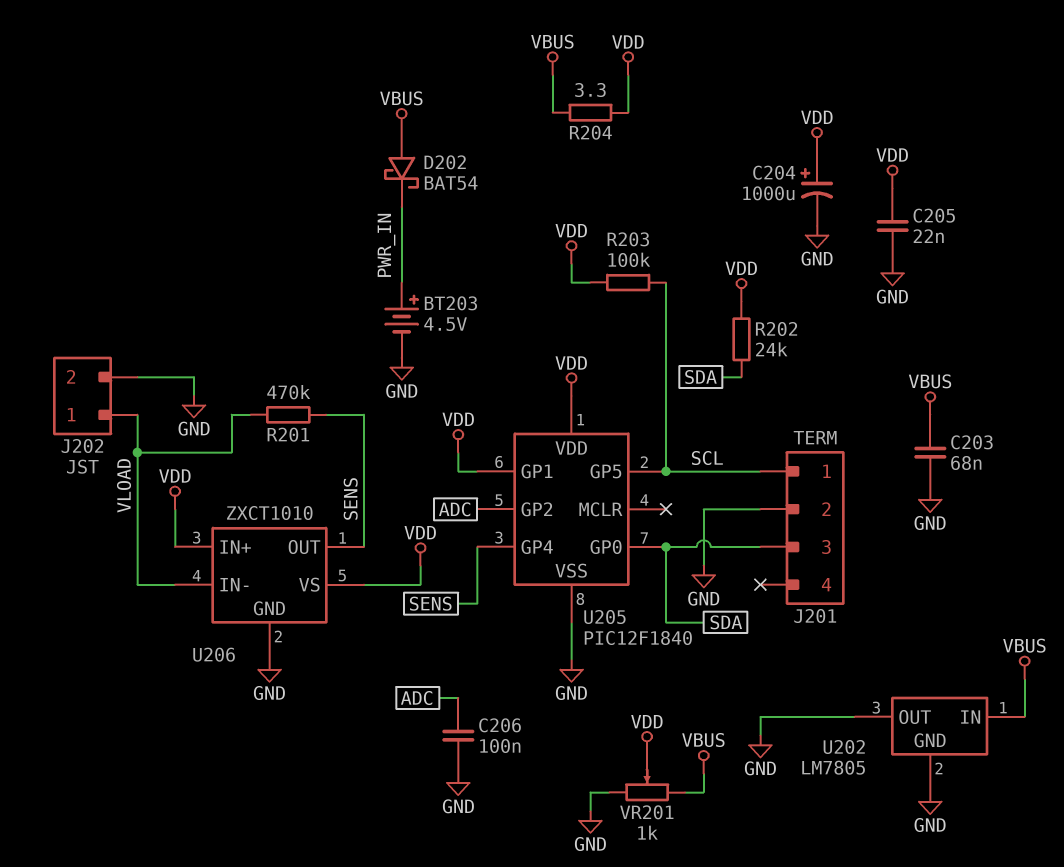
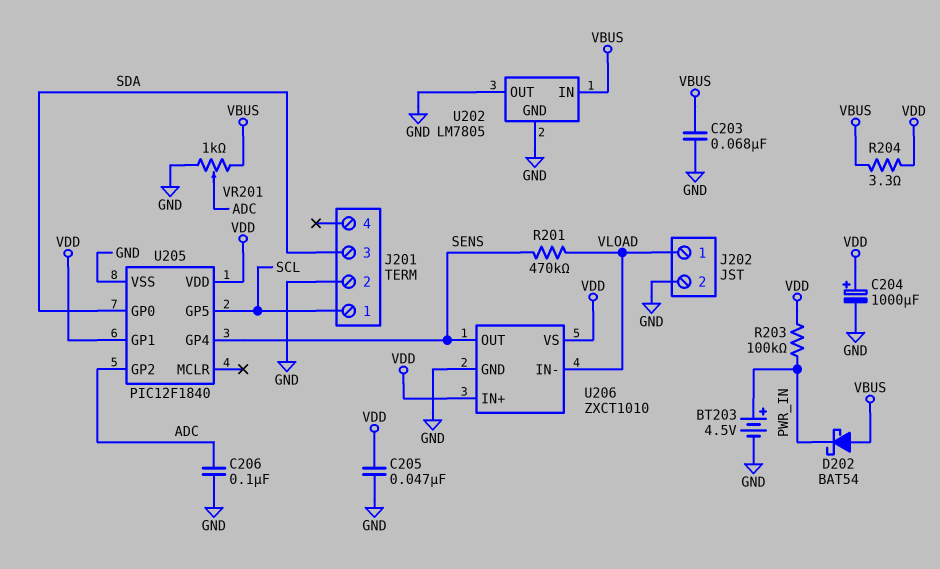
C205: 22nF (GND, VDD) -> 47nF (GND, VDD)
R202: 24k (SDA, VDD) -> none
R203: 100k (SCL, VDD) -> 100k (PWR_IN, VDD)
VR201: 1k (GND, VBUS, wiper VDD) -> 1k (GND, VBUS, wiper ADC)

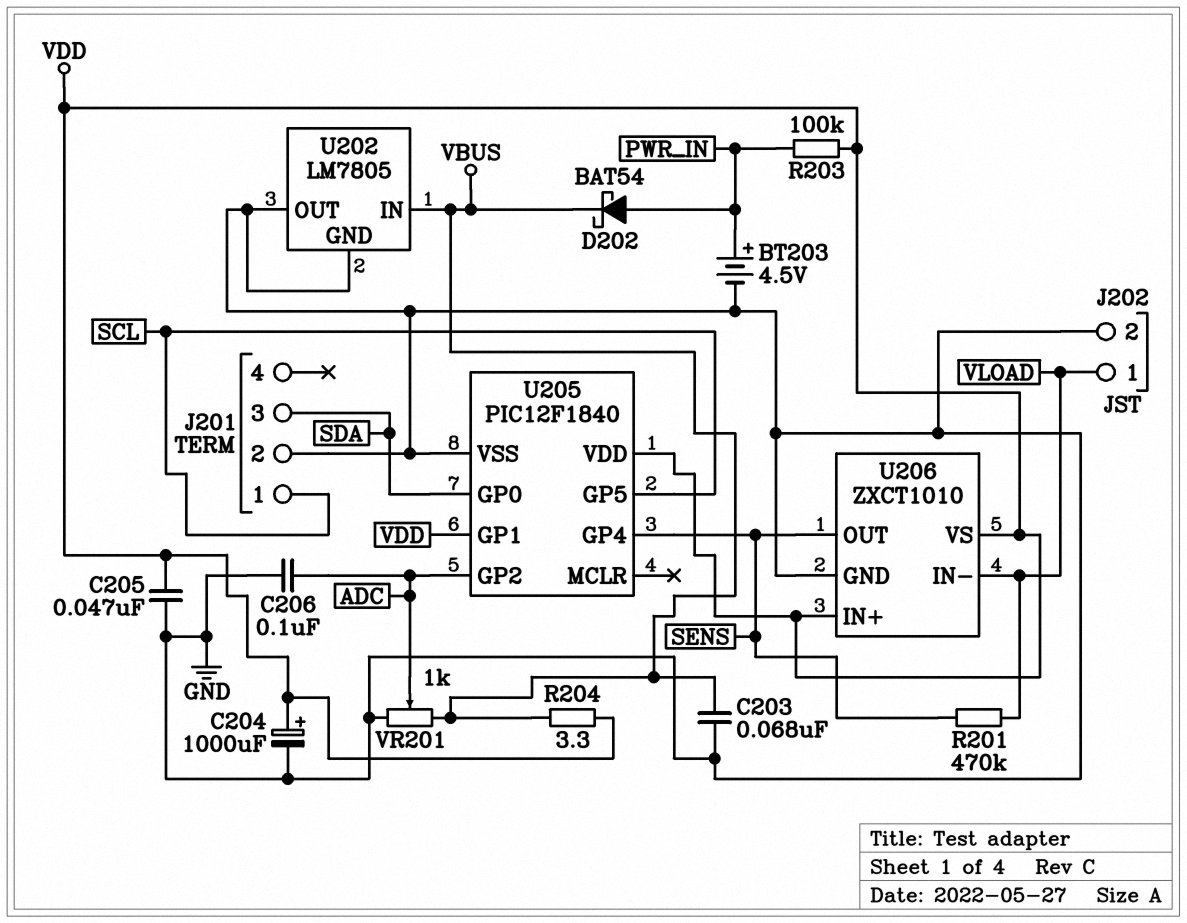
D202: schottky BAT54 (A VBUS, K PWR_IN) -> schottky BAT54 (A PWR_IN, K VBUS)

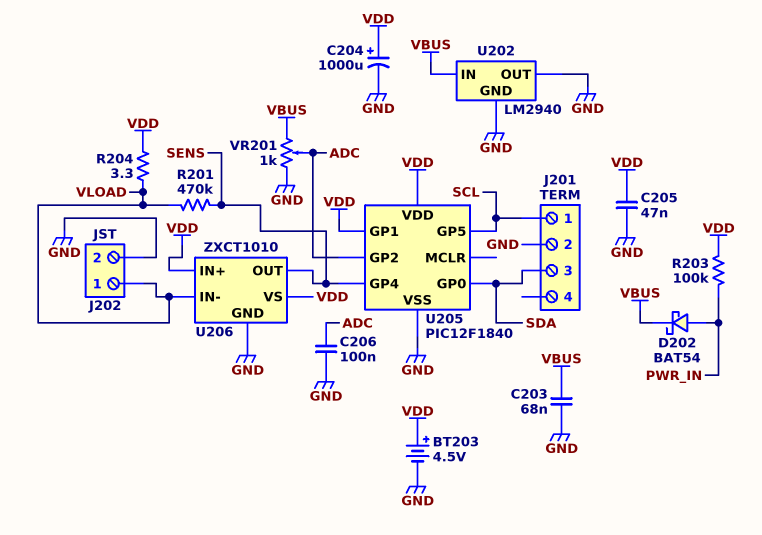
BT203: 4.5V (plus PWR_IN, minus GND) -> 4.5V (plus VDD, minus GND)
R204: 3.3 (VBUS, VDD) -> 3.3 (VDD, VLOAD)
U202: LM7805 -> LM2940

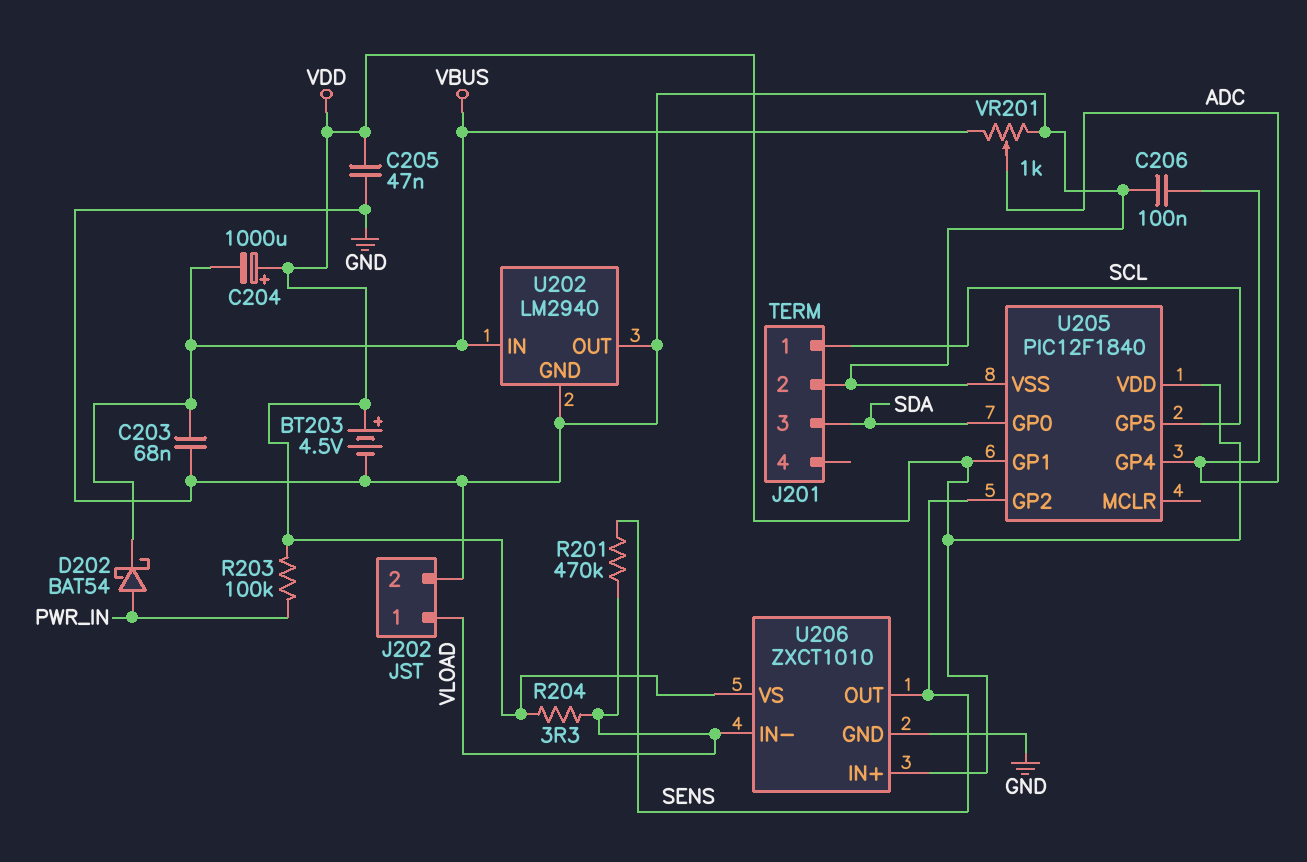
C204: 1000uF (plus VDD, minus GND) -> 1000uF (plus VDD, minus VBUS)
U205 pin GP2: ADC -> SENS
U205 pin GP4: SENS -> ADC

